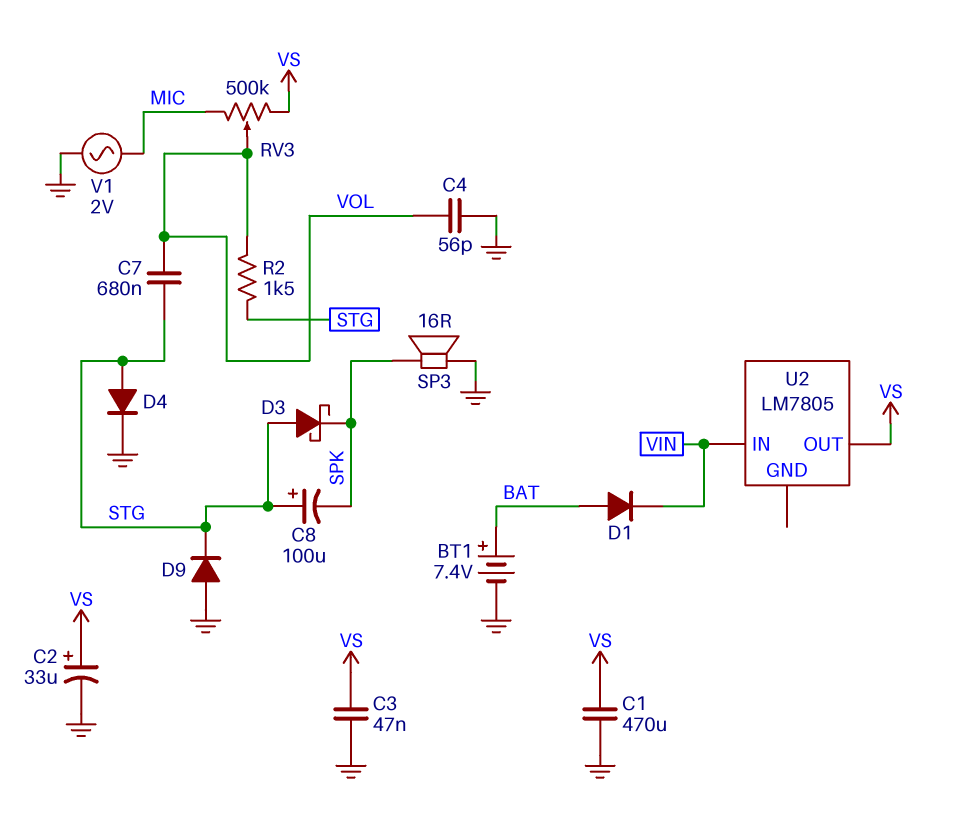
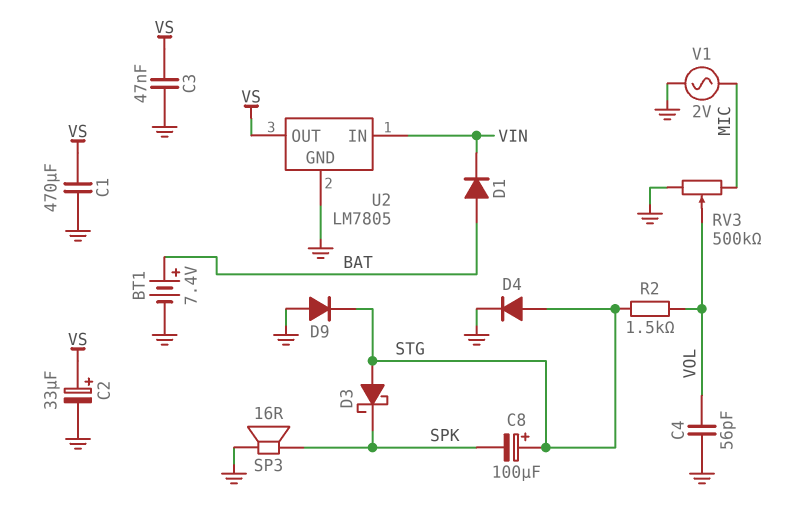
C7: 680nF (STG, VOL) -> none
RV3: 500k (MIC, VS, wiper VOL) -> 500k (GND, MIC, wiper VOL)
U2 pin GND: none -> GND

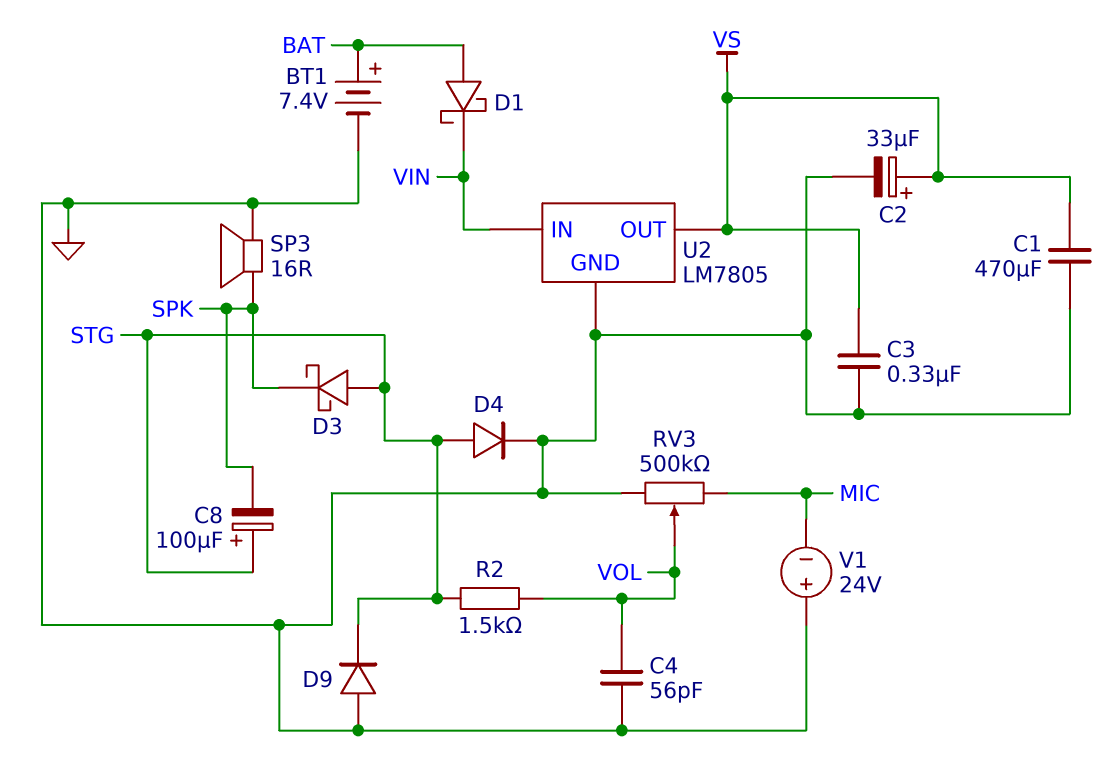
C3: 47nF (GND, VS) -> 330nF (GND, VS)
D1: diode (A BAT, K VIN) -> schottky (A BAT, K VIN)
V1: AC 2V (GND, MIC) -> 24V (plus GND, minus MIC)

